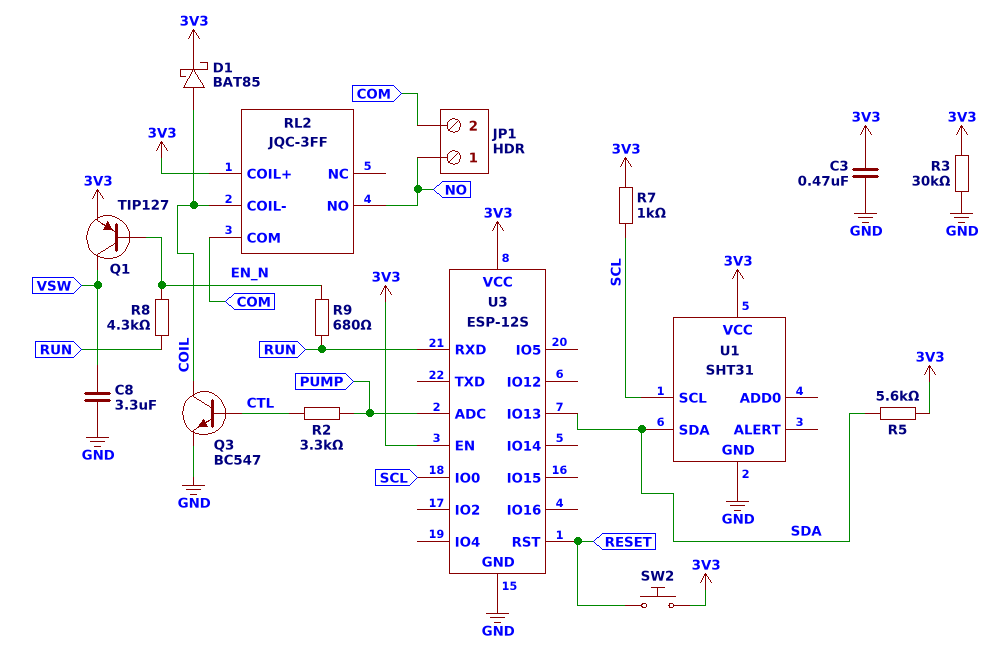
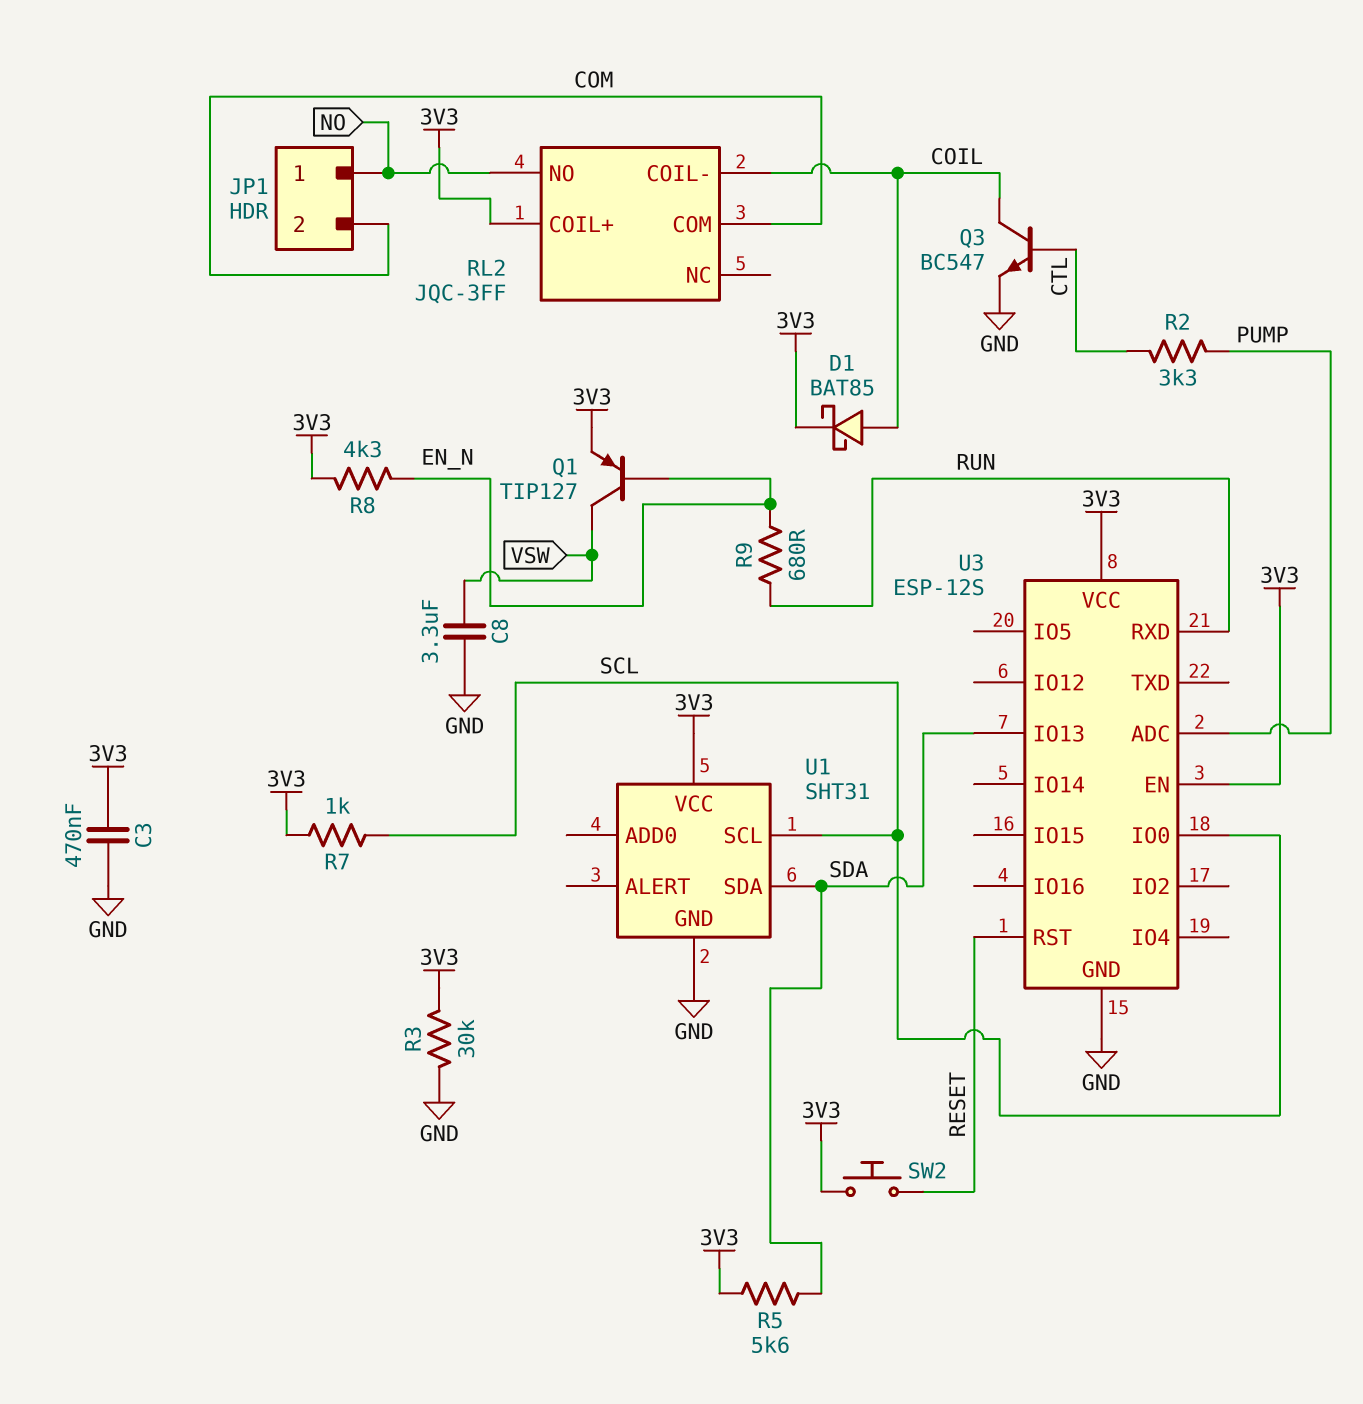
R8: 4.3k (EN_N, RUN) -> 4.3k (3V3, EN_N)

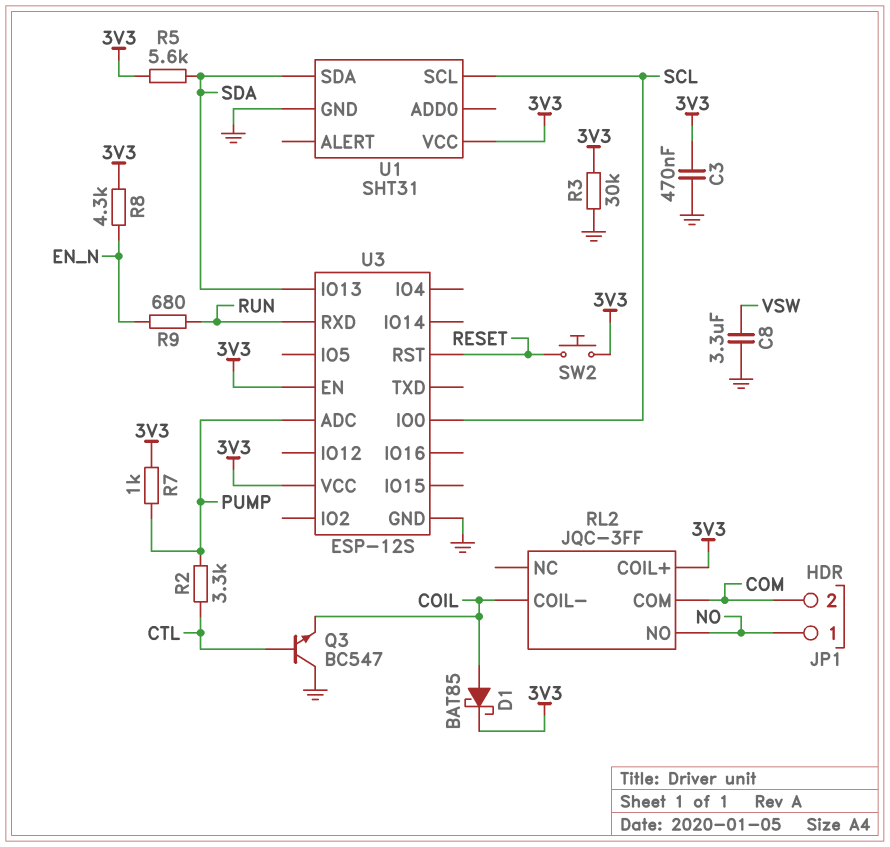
Q1: PNP TIP127 (B EN_N, C VSW, E 3V3) -> none
Q3: NPN BC547 (B CTL, C COIL, E GND) -> NPN BC547 (B CTL, C GND, E COIL)
R7: 1k (3V3, SCL) -> 1k (3V3, PUMP)

